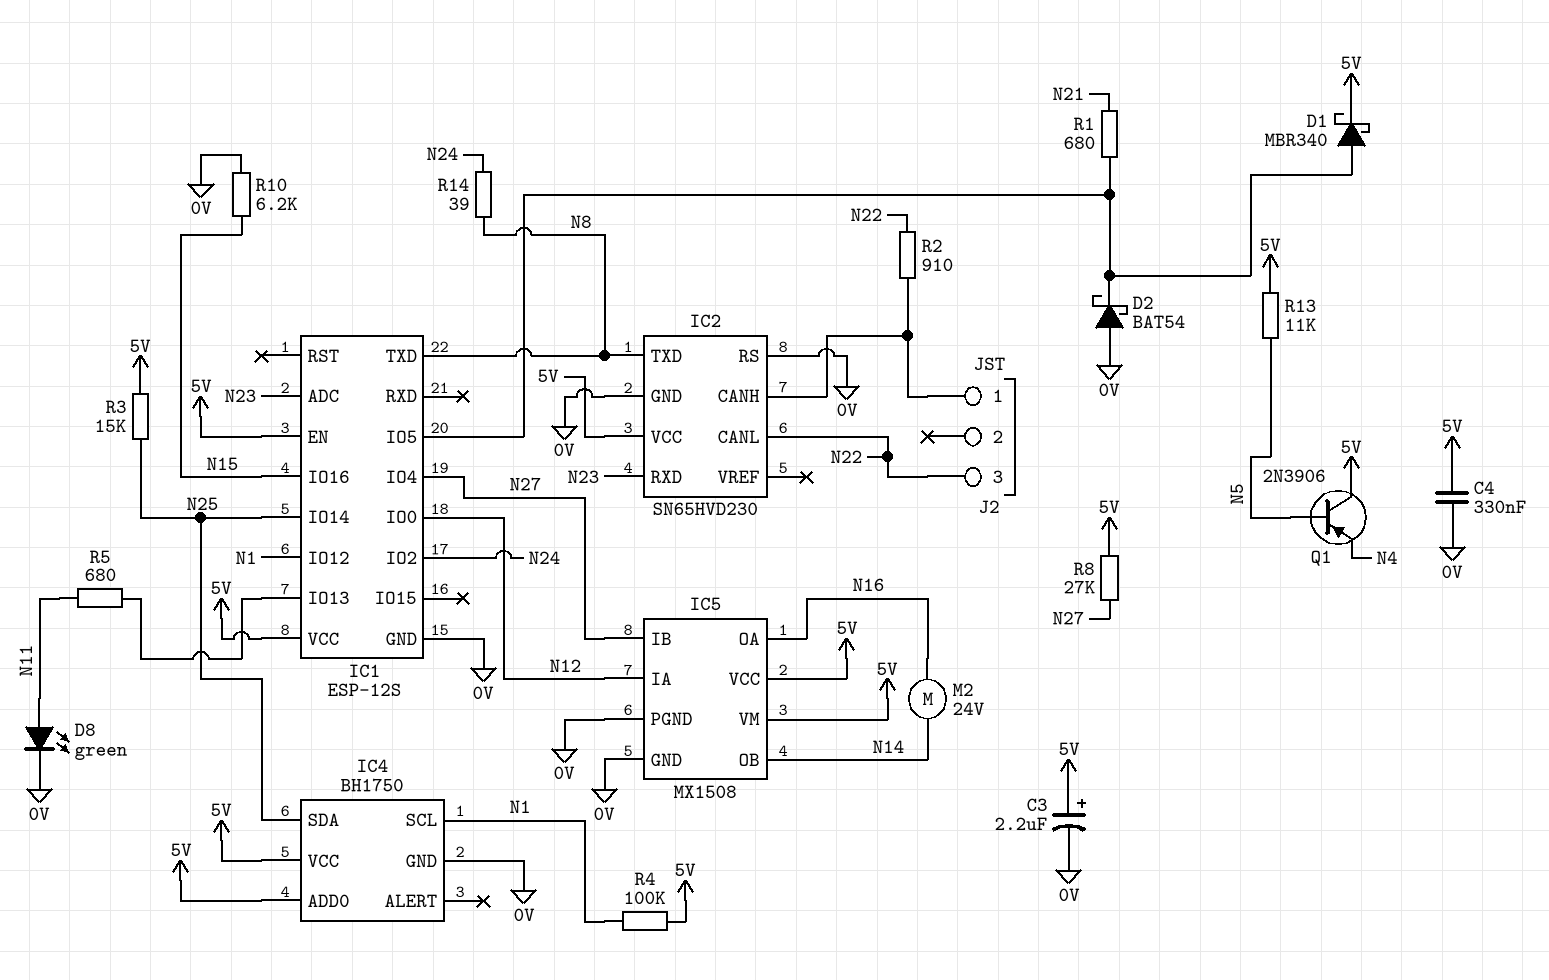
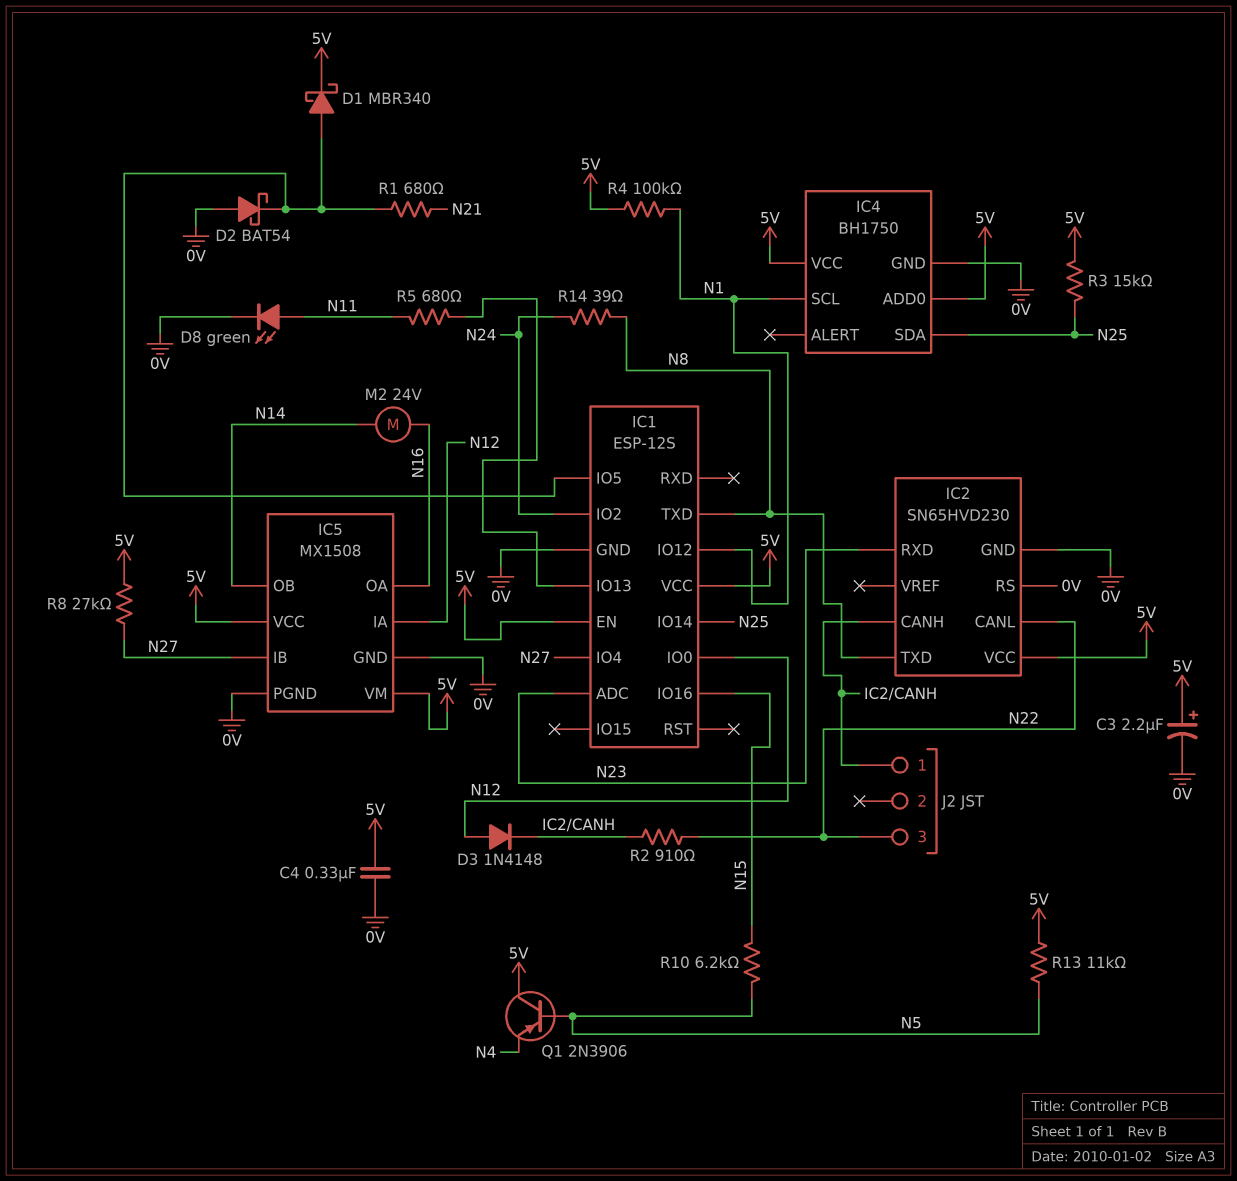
D3: none -> diode 1N4148 (A N12, K IC2/CANH)
R10: 6.2k (0V, N15) -> 6.2k (N5, N15)

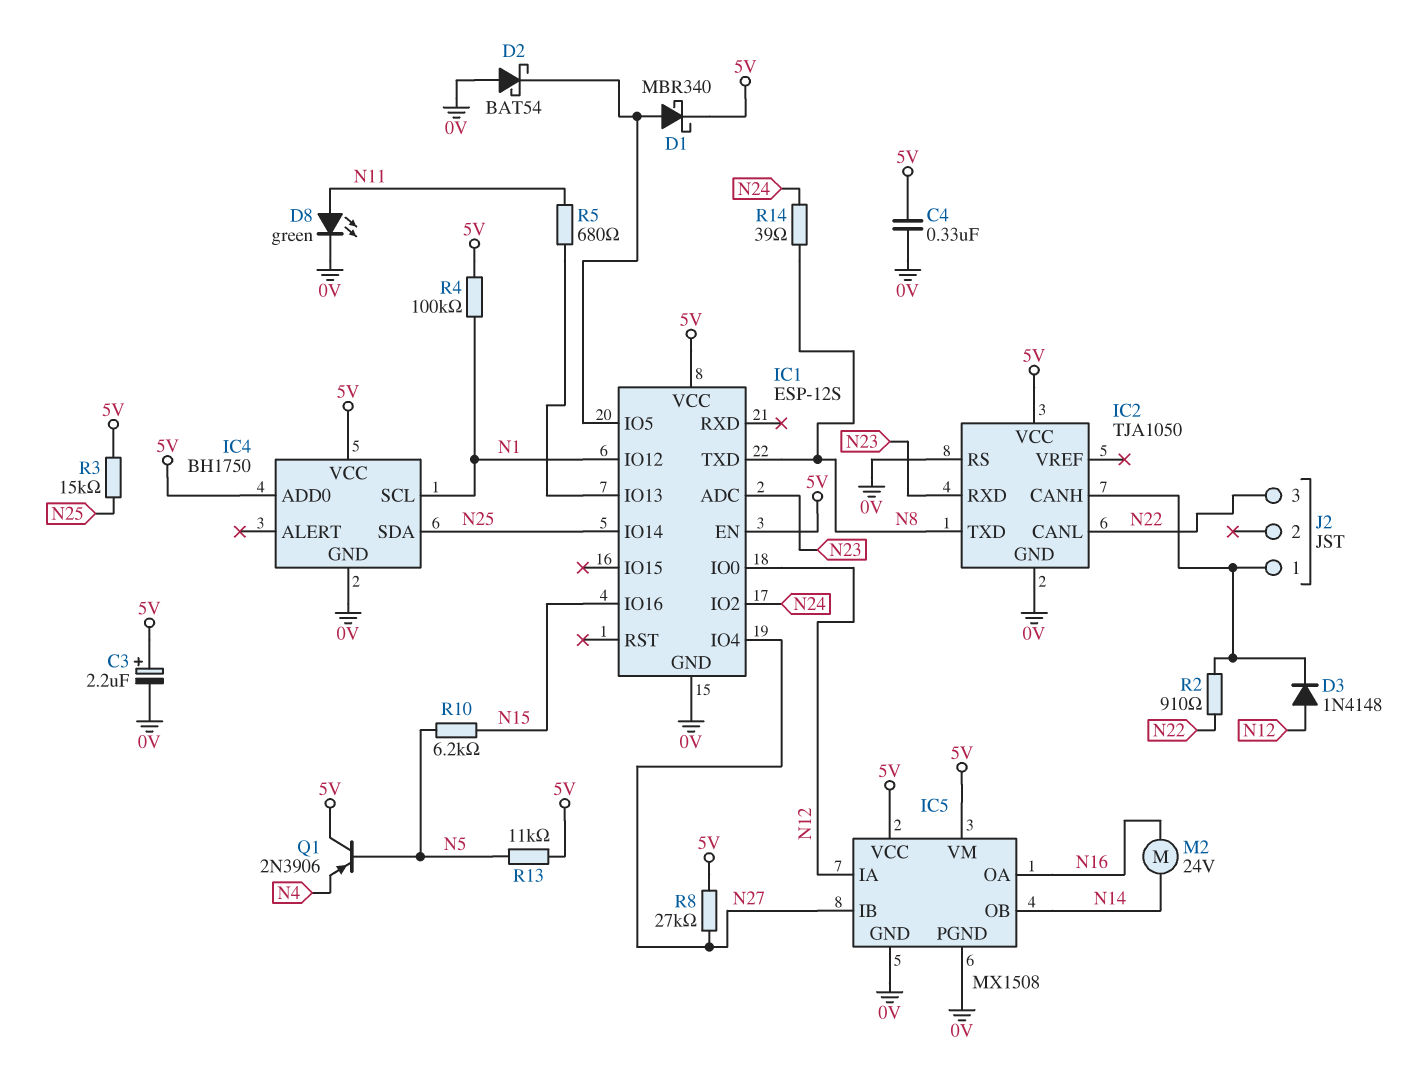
IC2: SN65HVD230 -> TJA1050
R1: 680 (IC1/IO5, N21) -> none

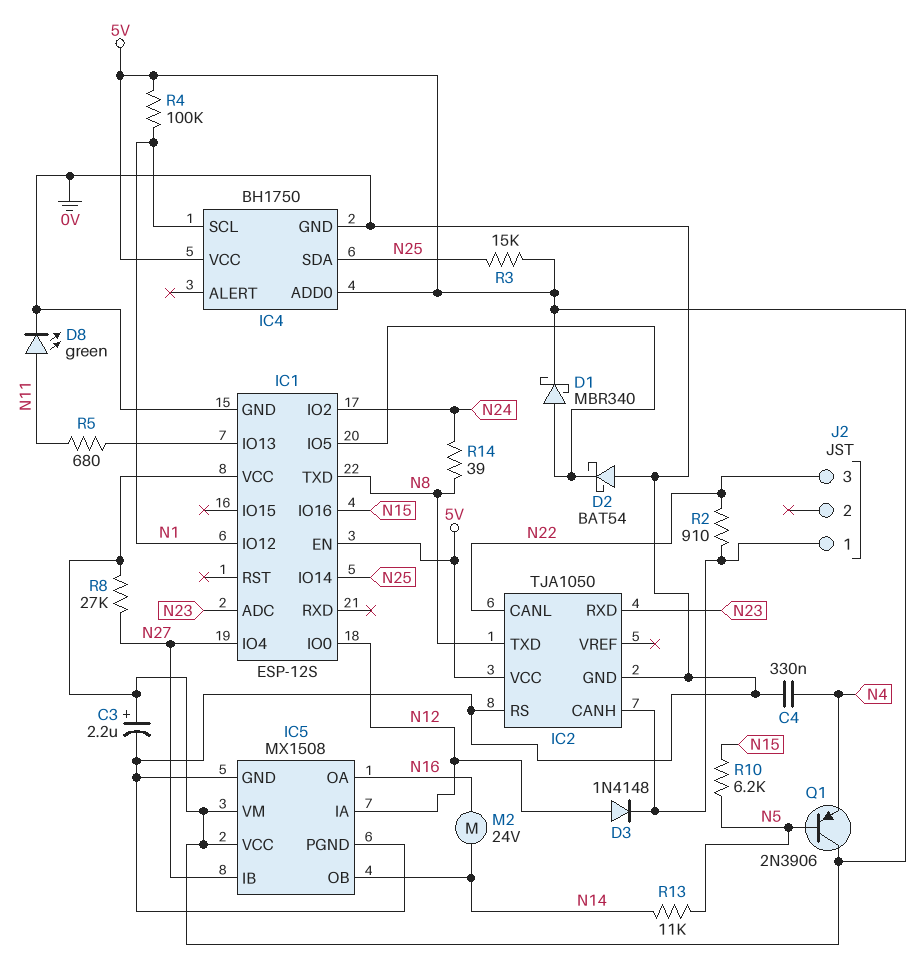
C4: 330nF (0V, 5V) -> 330nF (0V, N4)
R13: 11k (5V, N5) -> 11k (N5, N14)

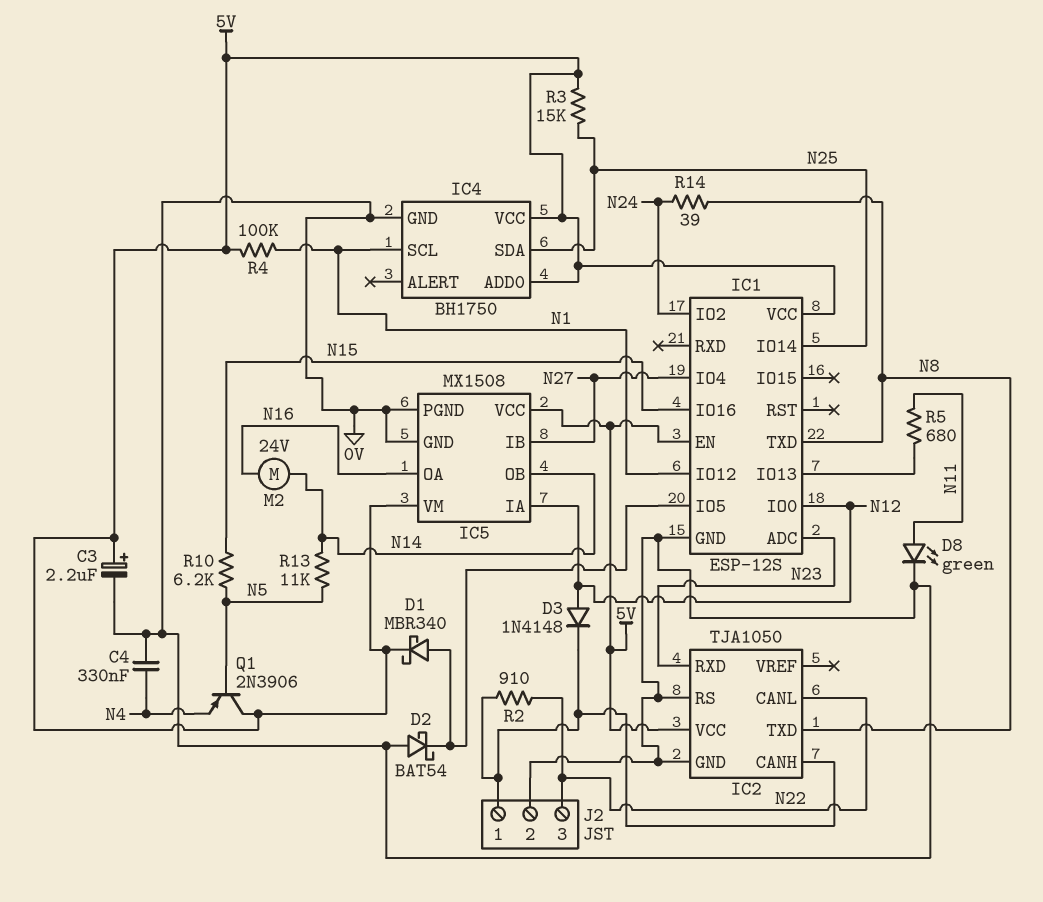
J2 pin 2: none -> 0V
R8: 27k (5V, N27) -> none

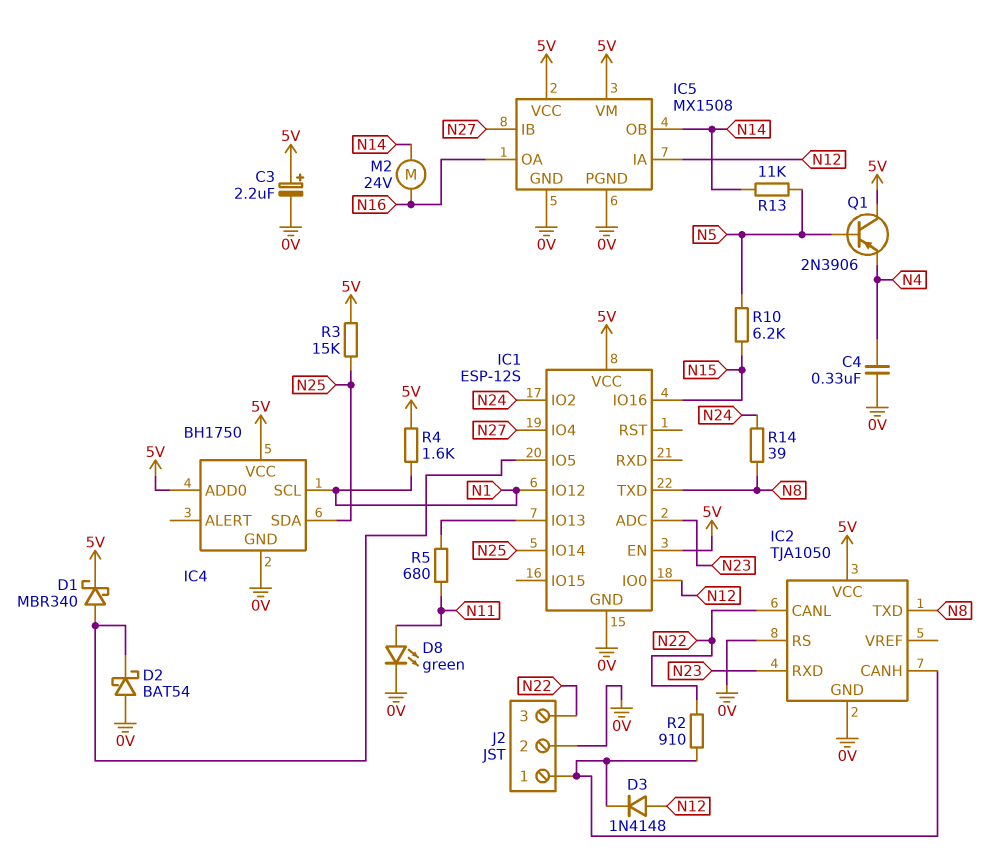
R4: 100k (5V, N1) -> 1.6k (5V, N1)

